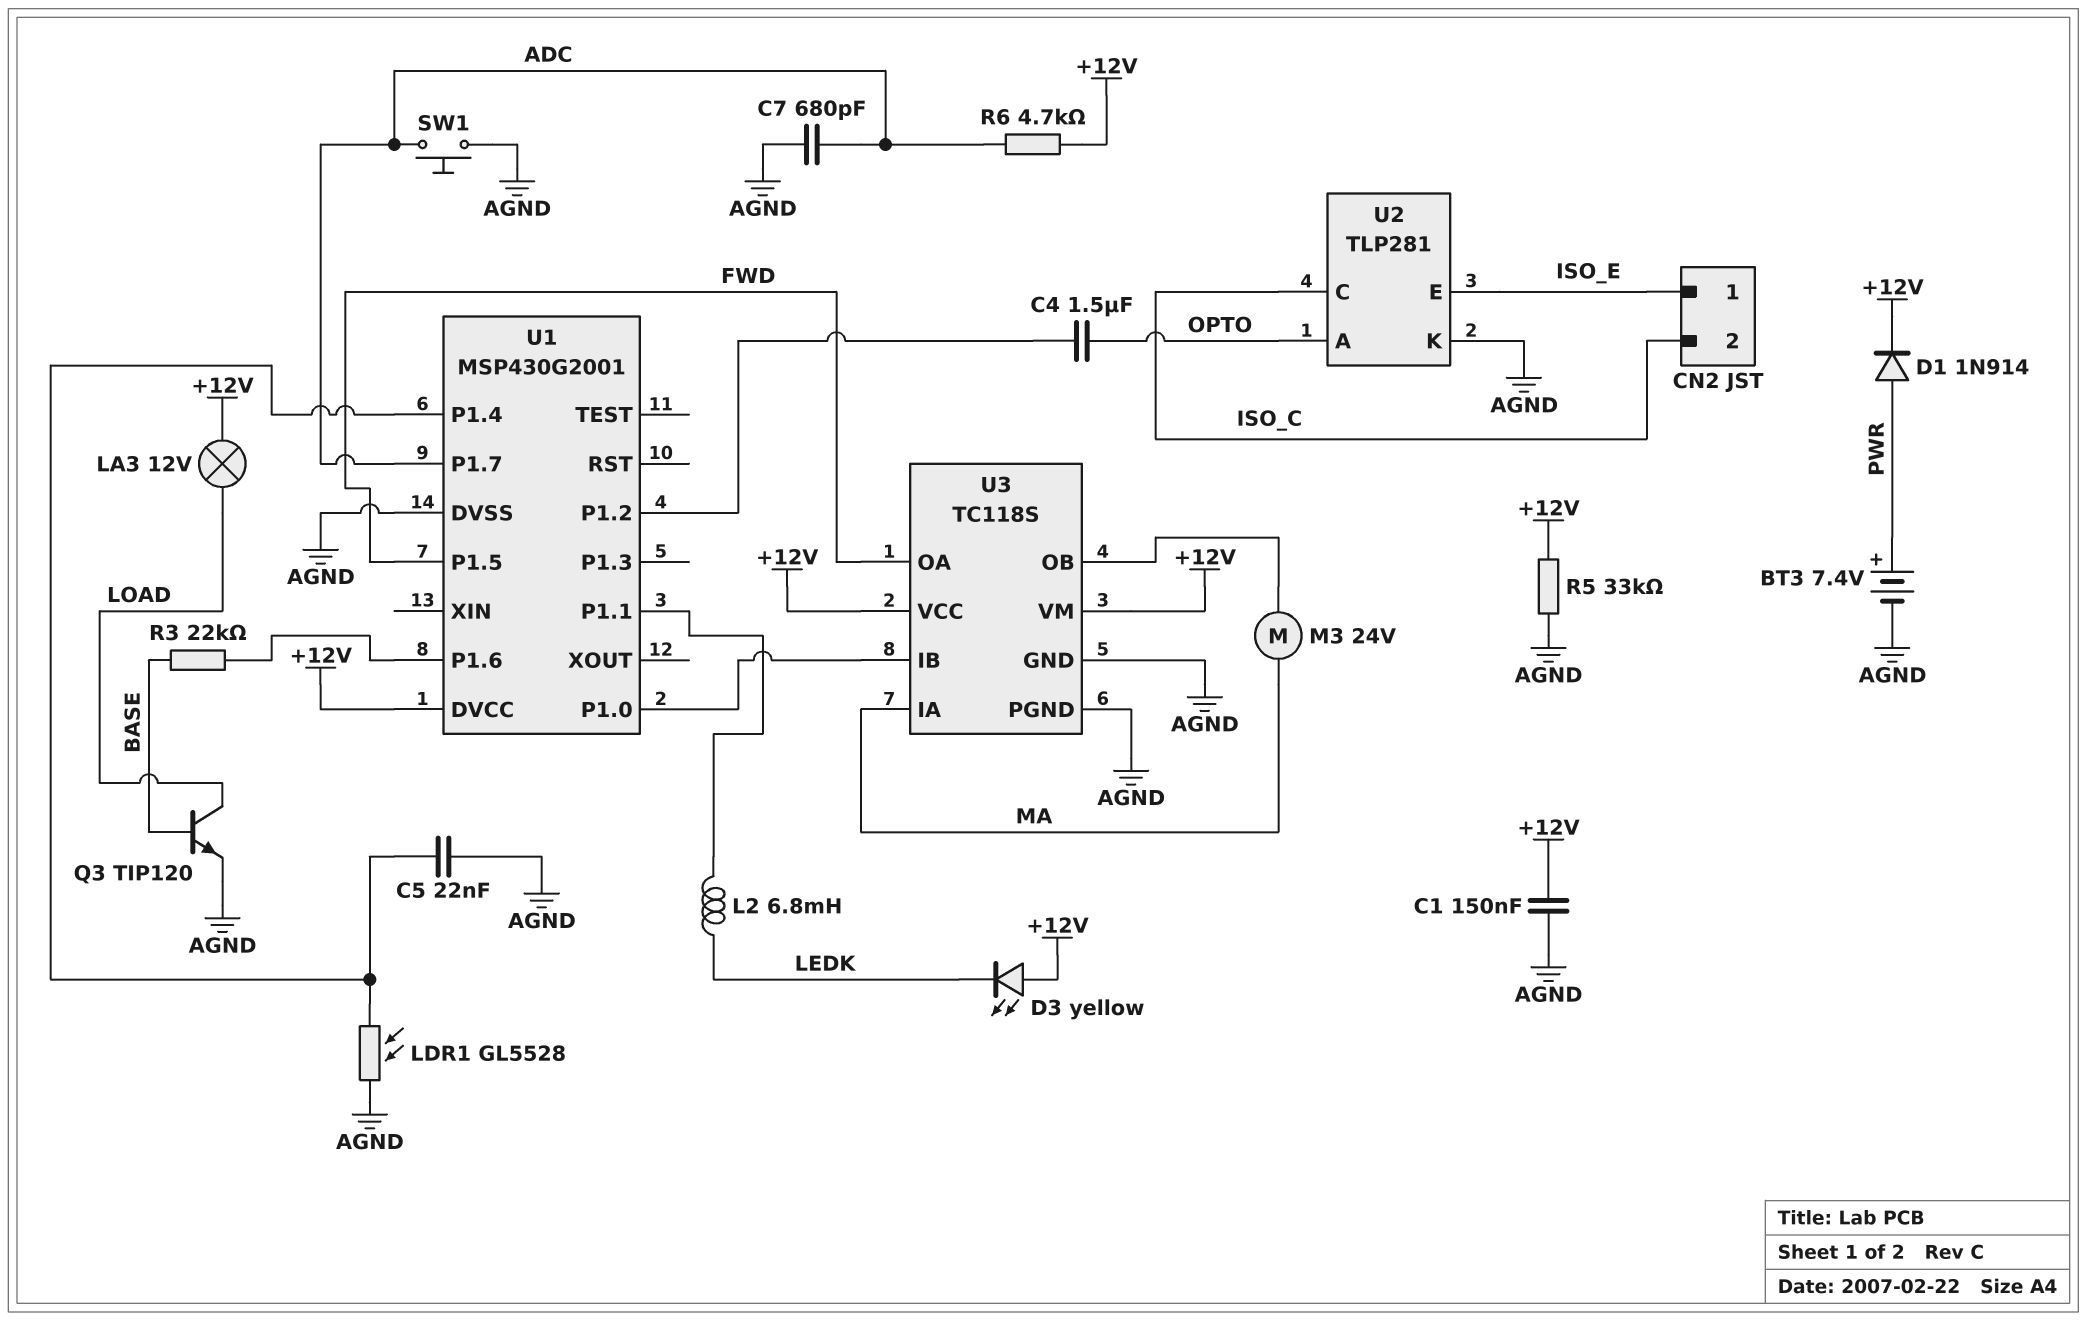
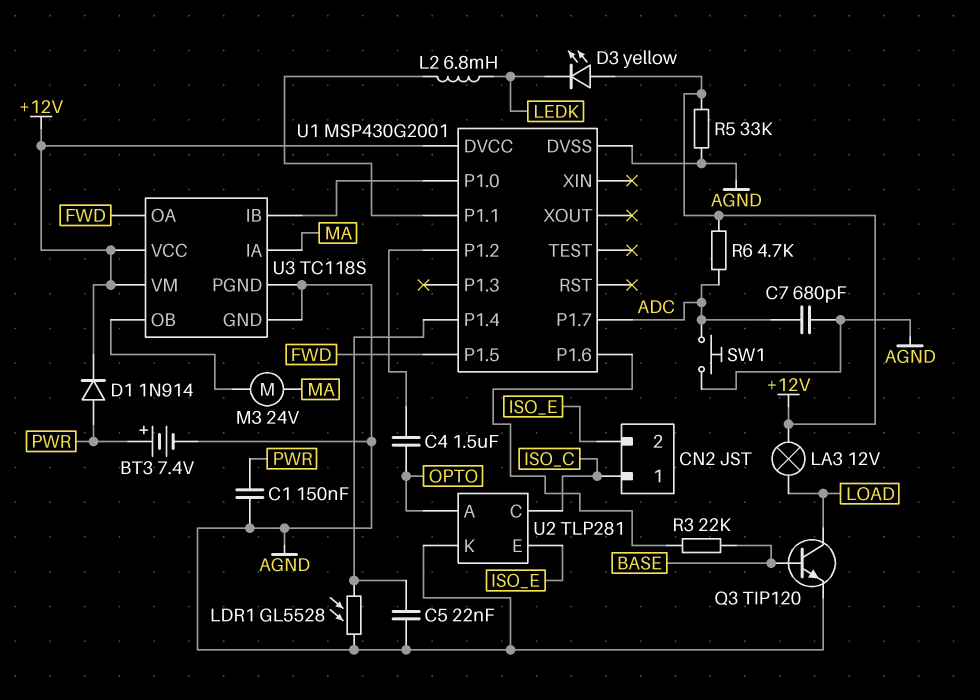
C1: 150nF (+12V, AGND) -> 150nF (AGND, PWR)
CN2 pin 1: ISO_E -> ISO_C
CN2 pin 2: ISO_C -> ISO_E

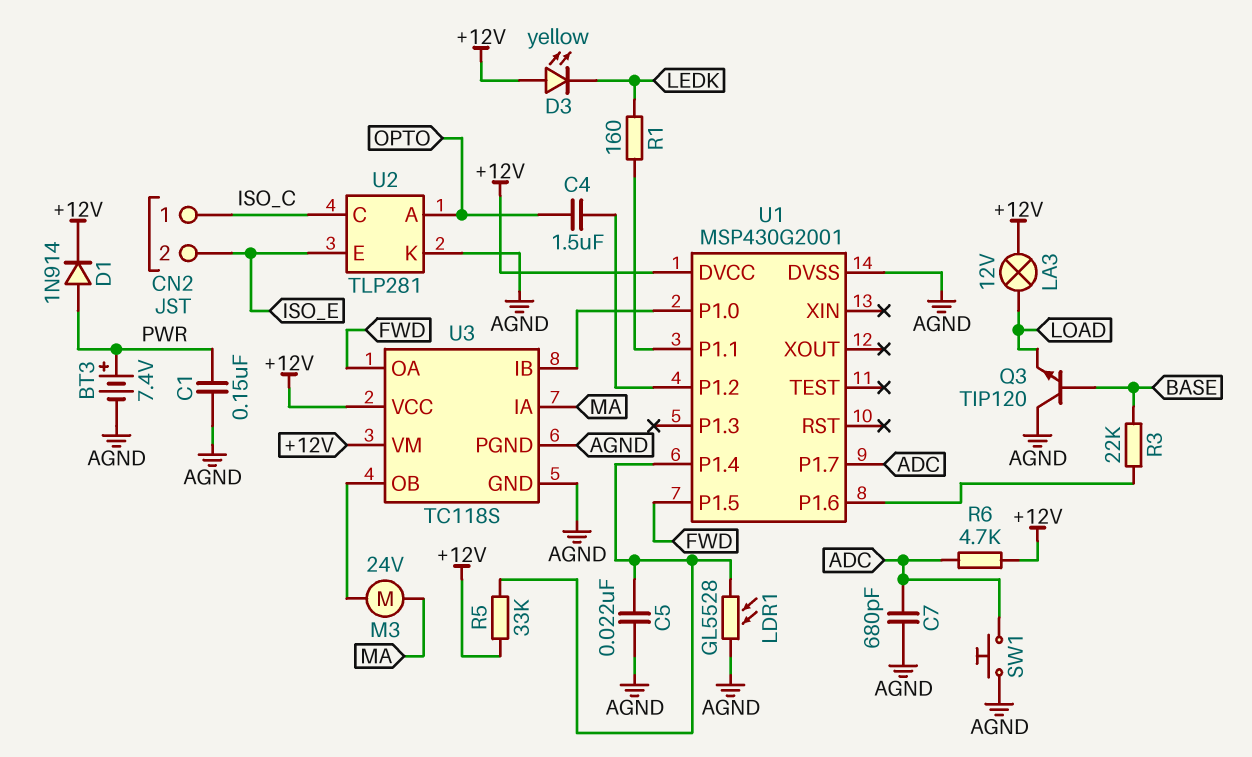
L2: 6.8mH (LEDK, U1/P1.1) -> none
Q3: NPN TIP120 (B BASE, C LOAD, E AGND) -> NPN TIP120 (B BASE, C AGND, E LOAD)
R1: none -> 160 (LEDK, U1/P1.1)
R5: 33k (+12V, AGND) -> 33k (+12V, U1/P1.4)

